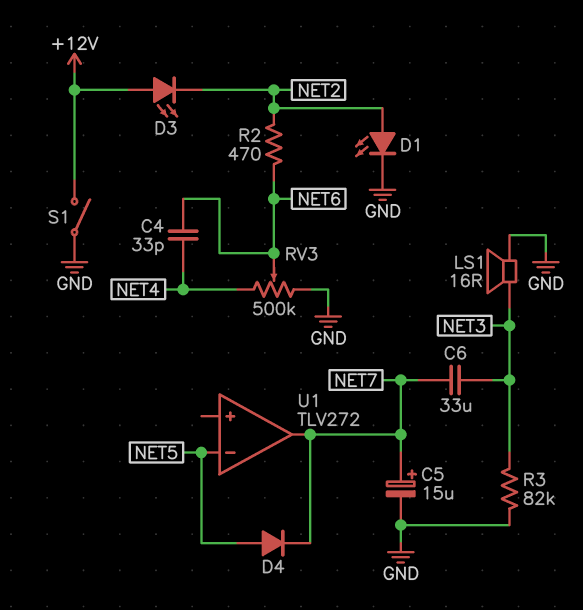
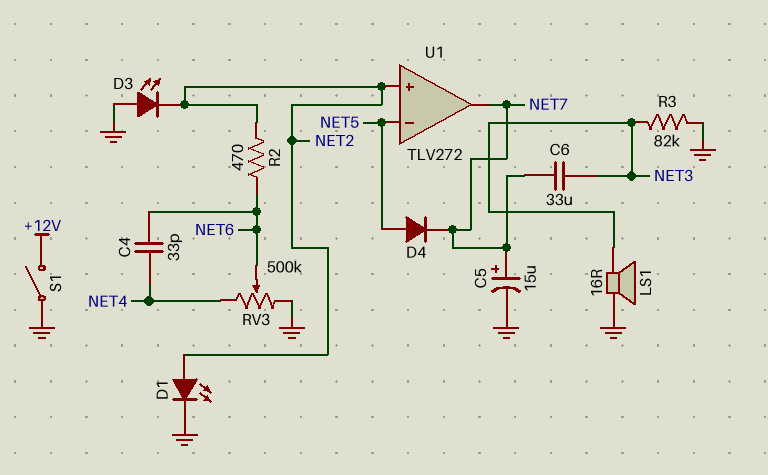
D3: LED (A +12V, K NET2) -> LED (A GND, K NET2)
U1 pin in+: none -> NET2

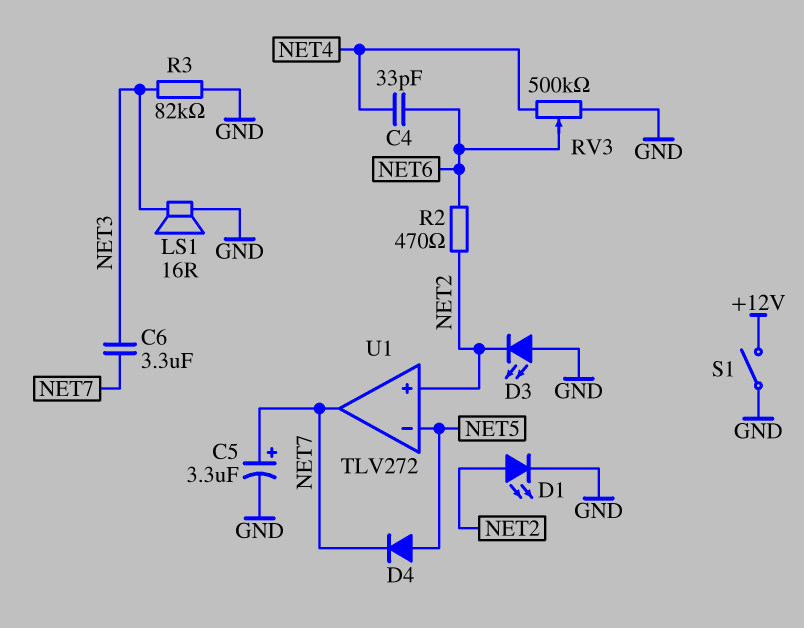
C5: 15uF (plus NET7, minus GND) -> 3.3uF (plus NET7, minus GND)
C6: 33uF (NET3, NET7) -> 3.3uF (NET3, NET7)

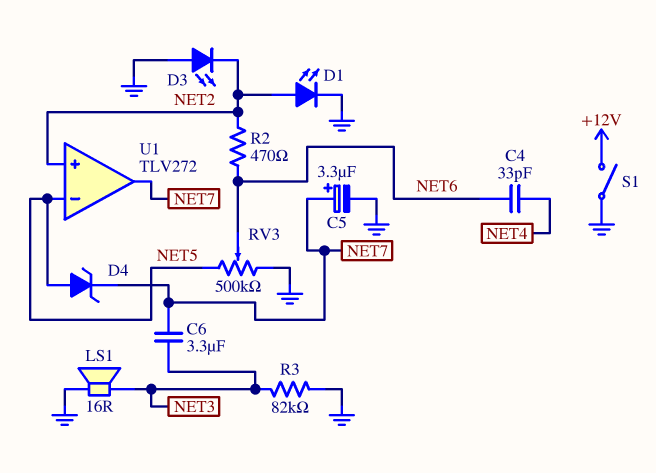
D4: diode (A NET5, K NET7) -> zener (A NET5, K NET7)
RV3: 500k (GND, NET4, wiper NET6) -> 500k (GND, NET5, wiper NET6)

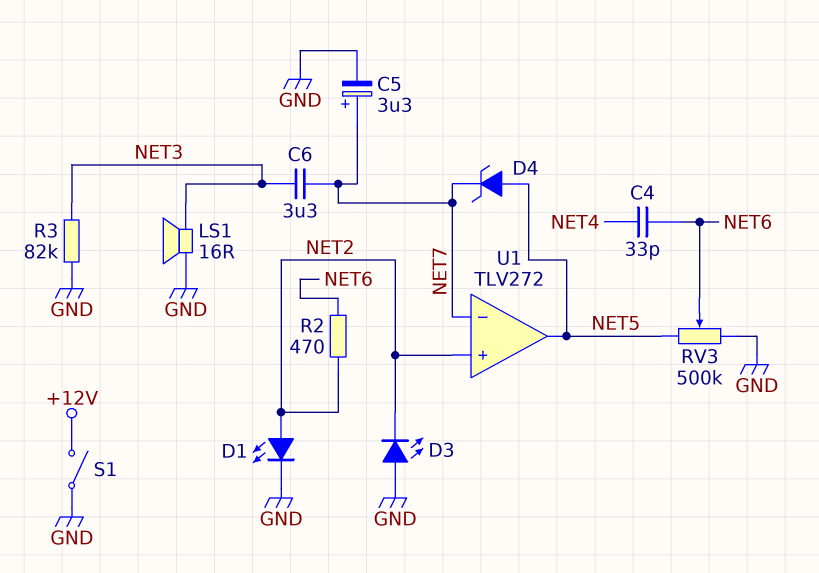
U1 pin in-: NET5 -> NET7
U1 pin out: NET7 -> NET5

